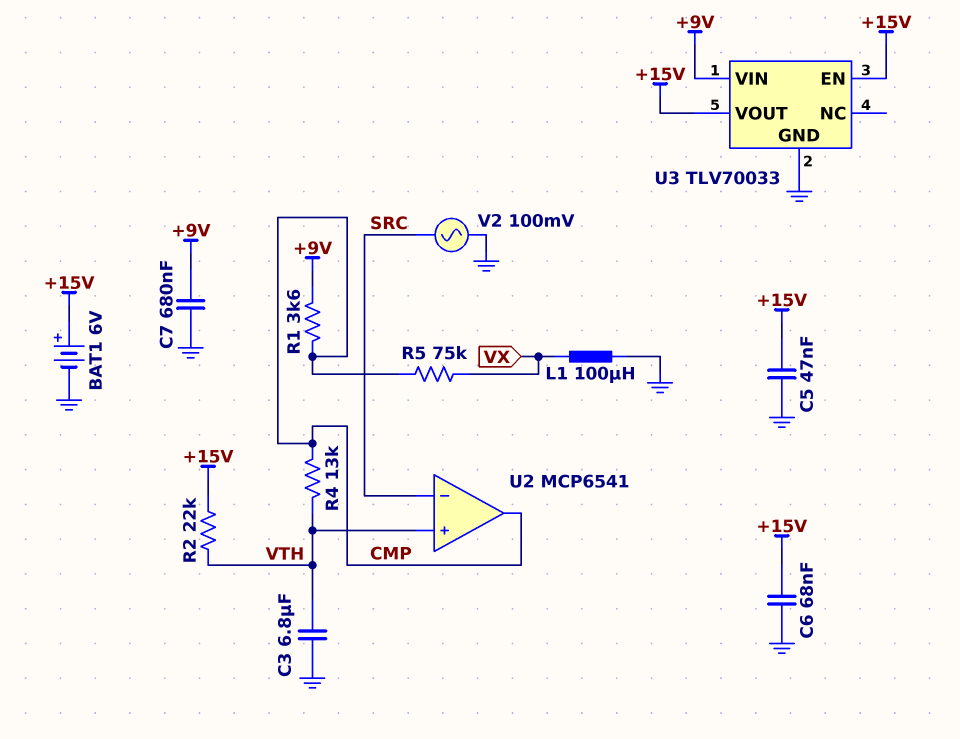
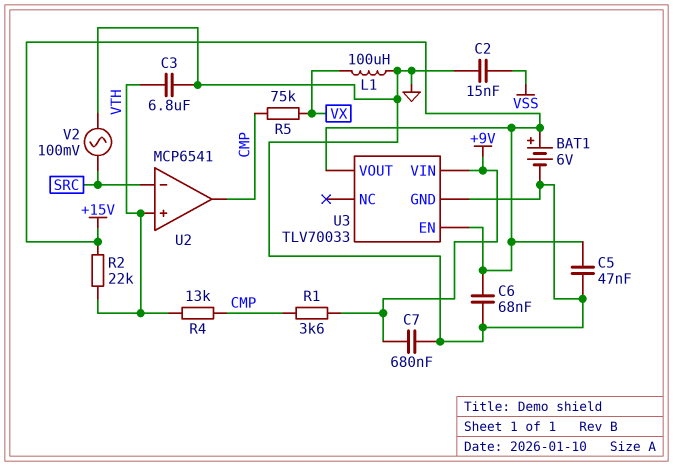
C2: none -> 15nF (GND, VSS)

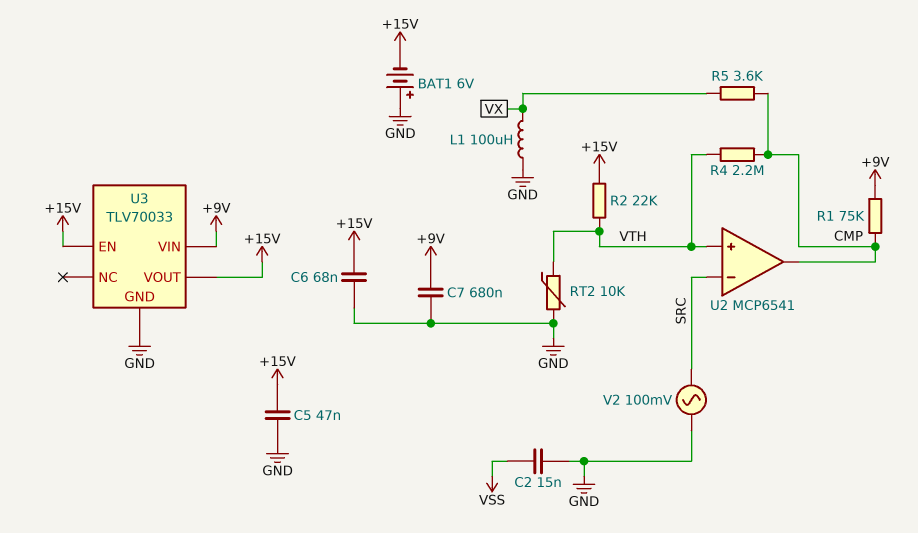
BAT1: 6V (plus +15V, minus GND) -> 6V (plus GND, minus +15V)
C3: 6.8uF (GND, VTH) -> none
R1: 3.6k (+9V, CMP) -> 75k (+9V, CMP)
R4: 13k (CMP, VTH) -> 2.2M (CMP, VTH)
R5: 75k (CMP, VX) -> 3.6k (CMP, VX)
RT2: none -> 10k (GND, VTH)

